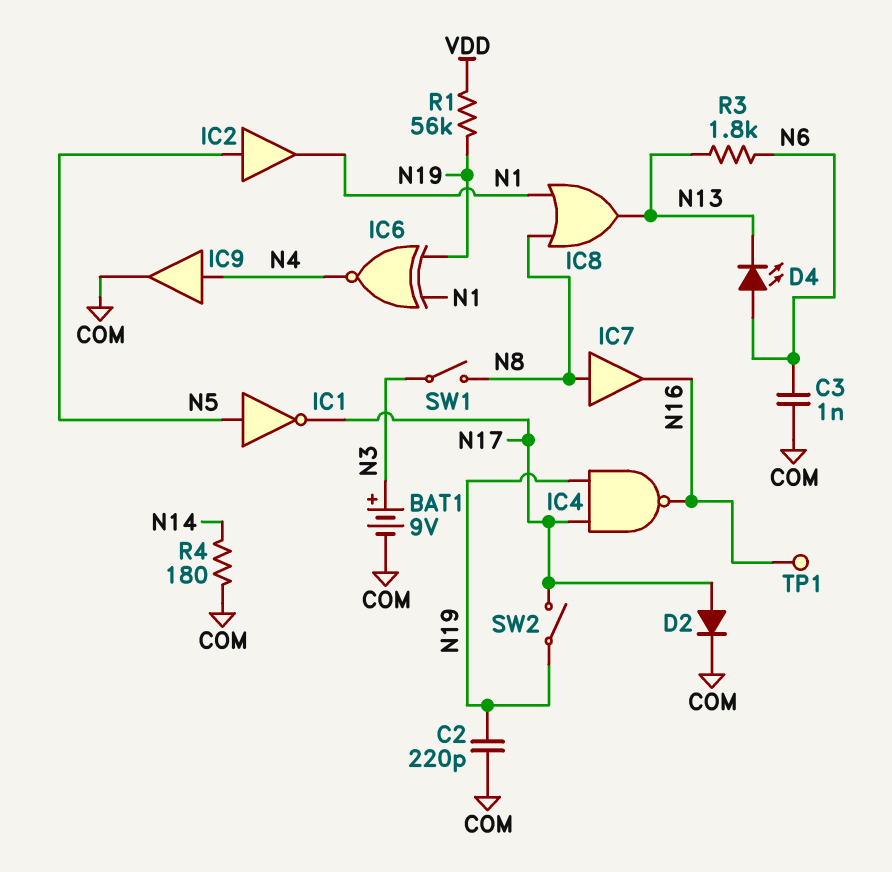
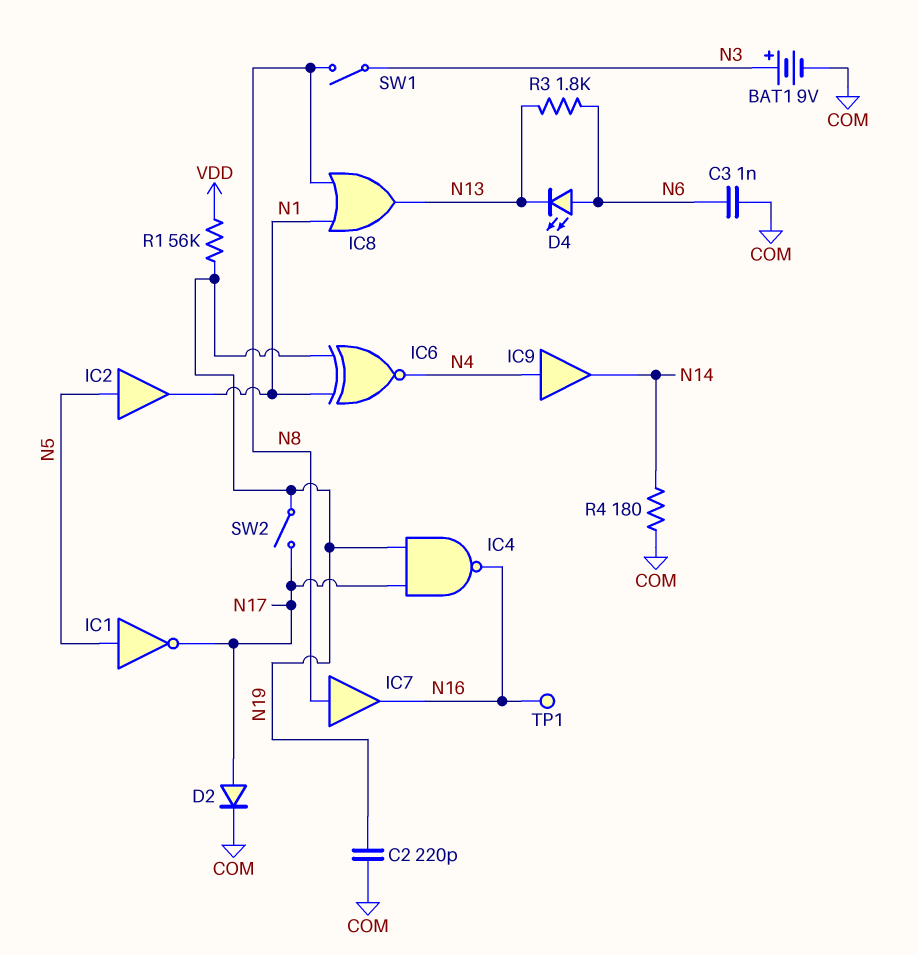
IC9: buffer (in N4, out COM) -> buffer (in N4, out N14)

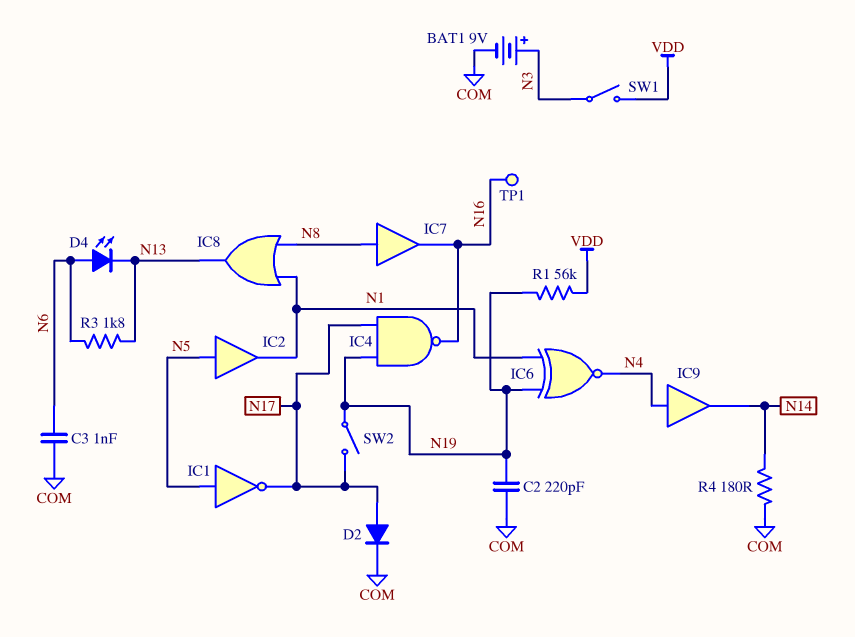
SW1: switch (N3, N8) -> switch (N3, VDD)

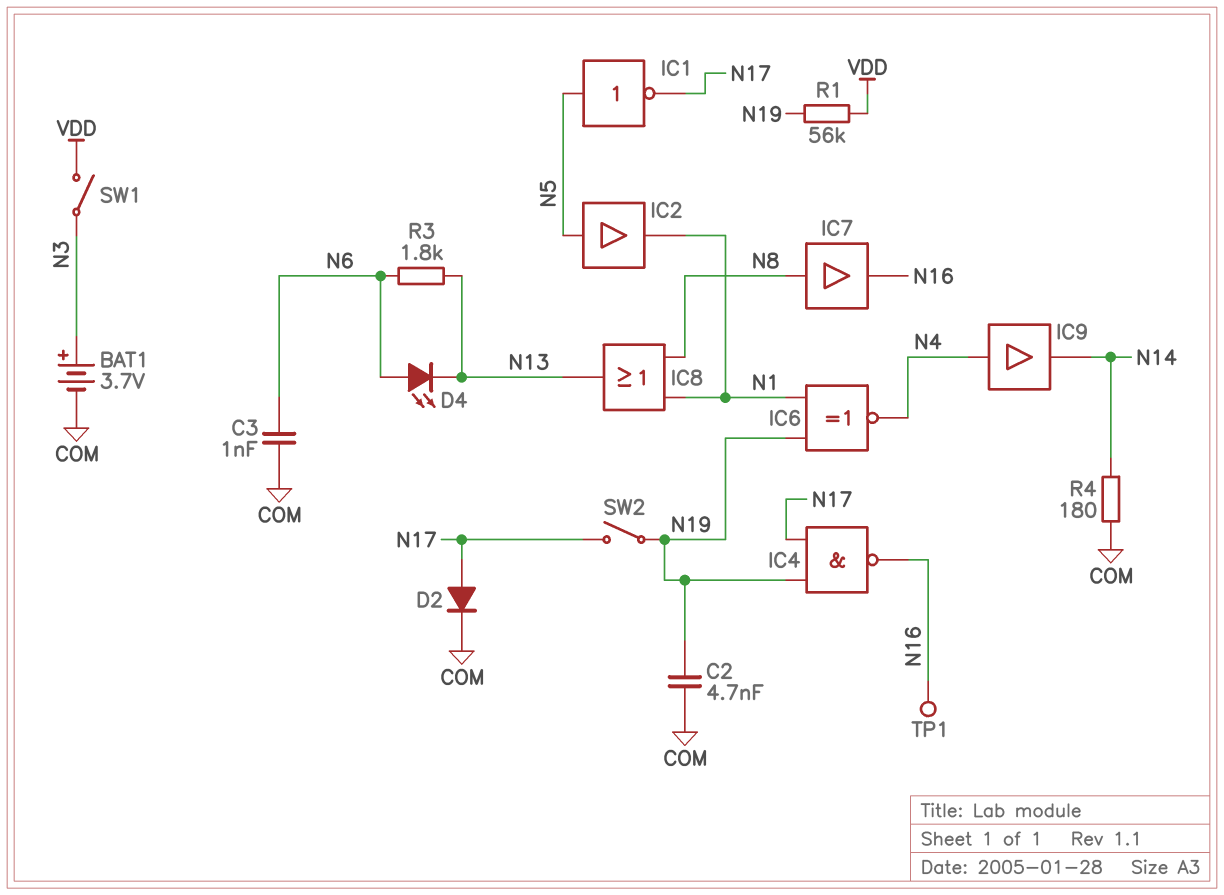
BAT1: 9V (plus N3, minus COM) -> 3.7V (plus N3, minus COM)
C2: 220pF (COM, N19) -> 4.7nF (COM, N19)

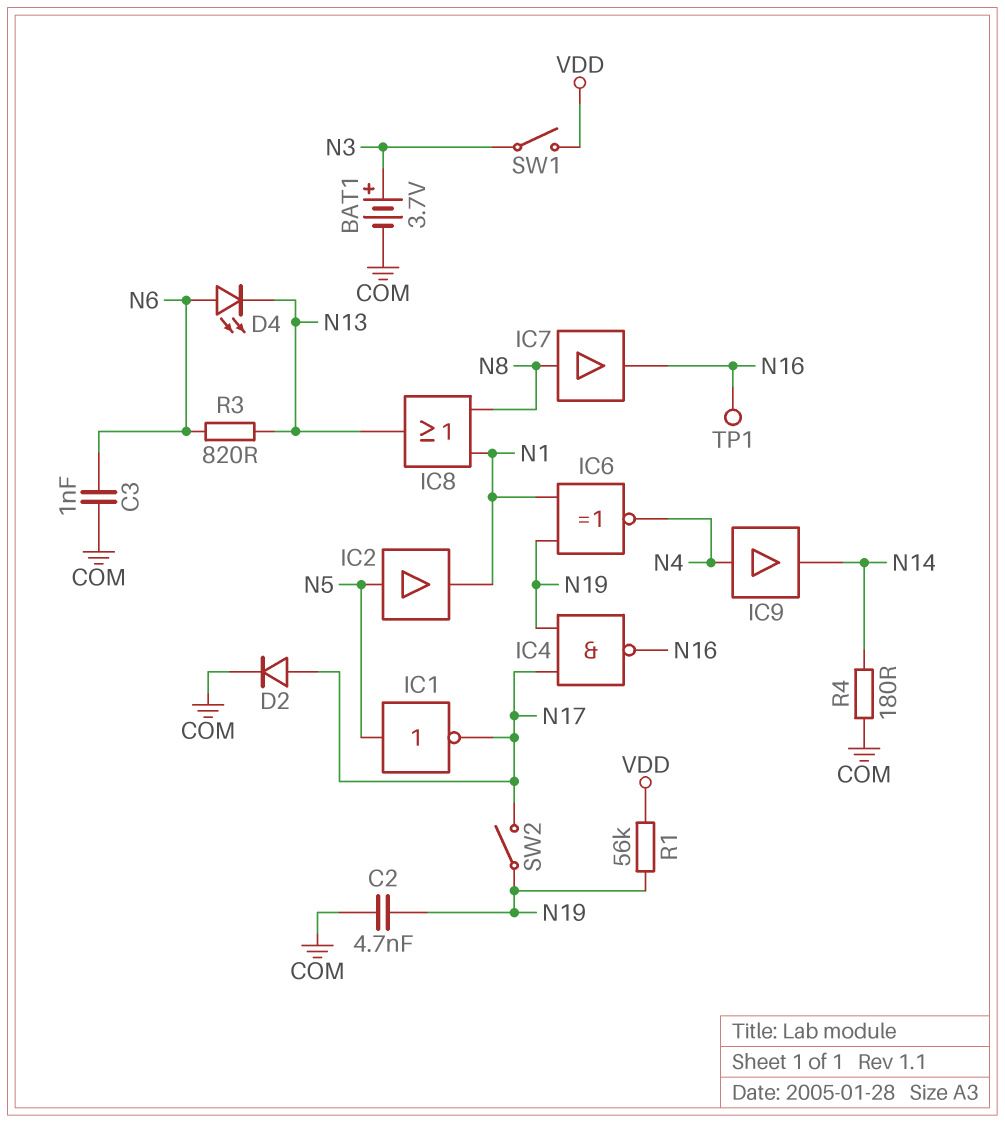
R3: 1.8k (N6, N13) -> 820 (N6, N13)

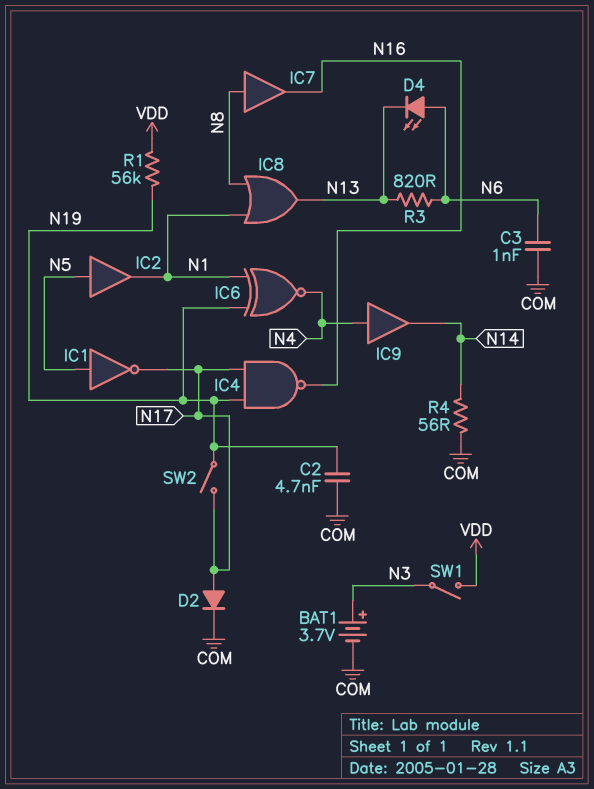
R4: 180 (COM, N14) -> 56 (COM, N14)
TP1: test point (N16) -> none

